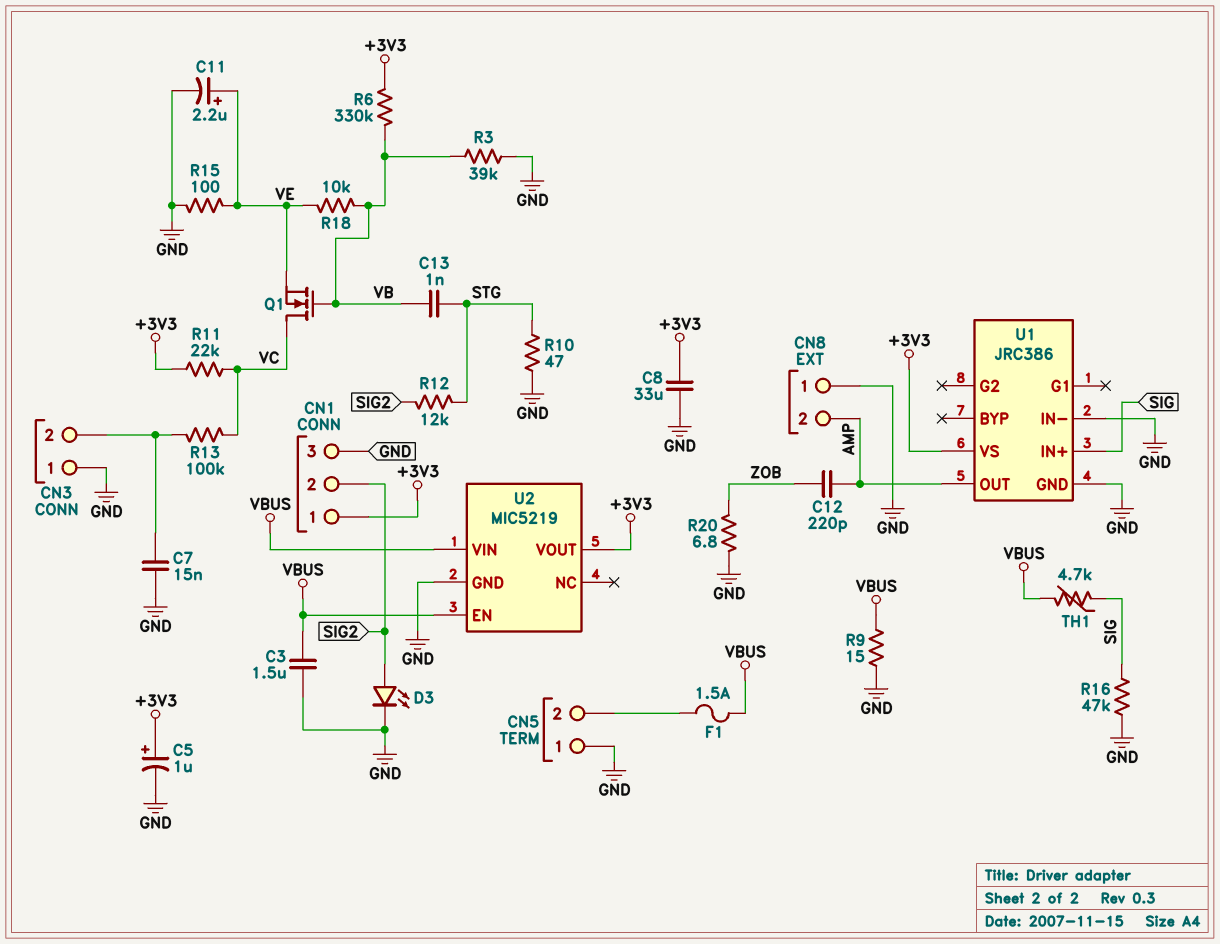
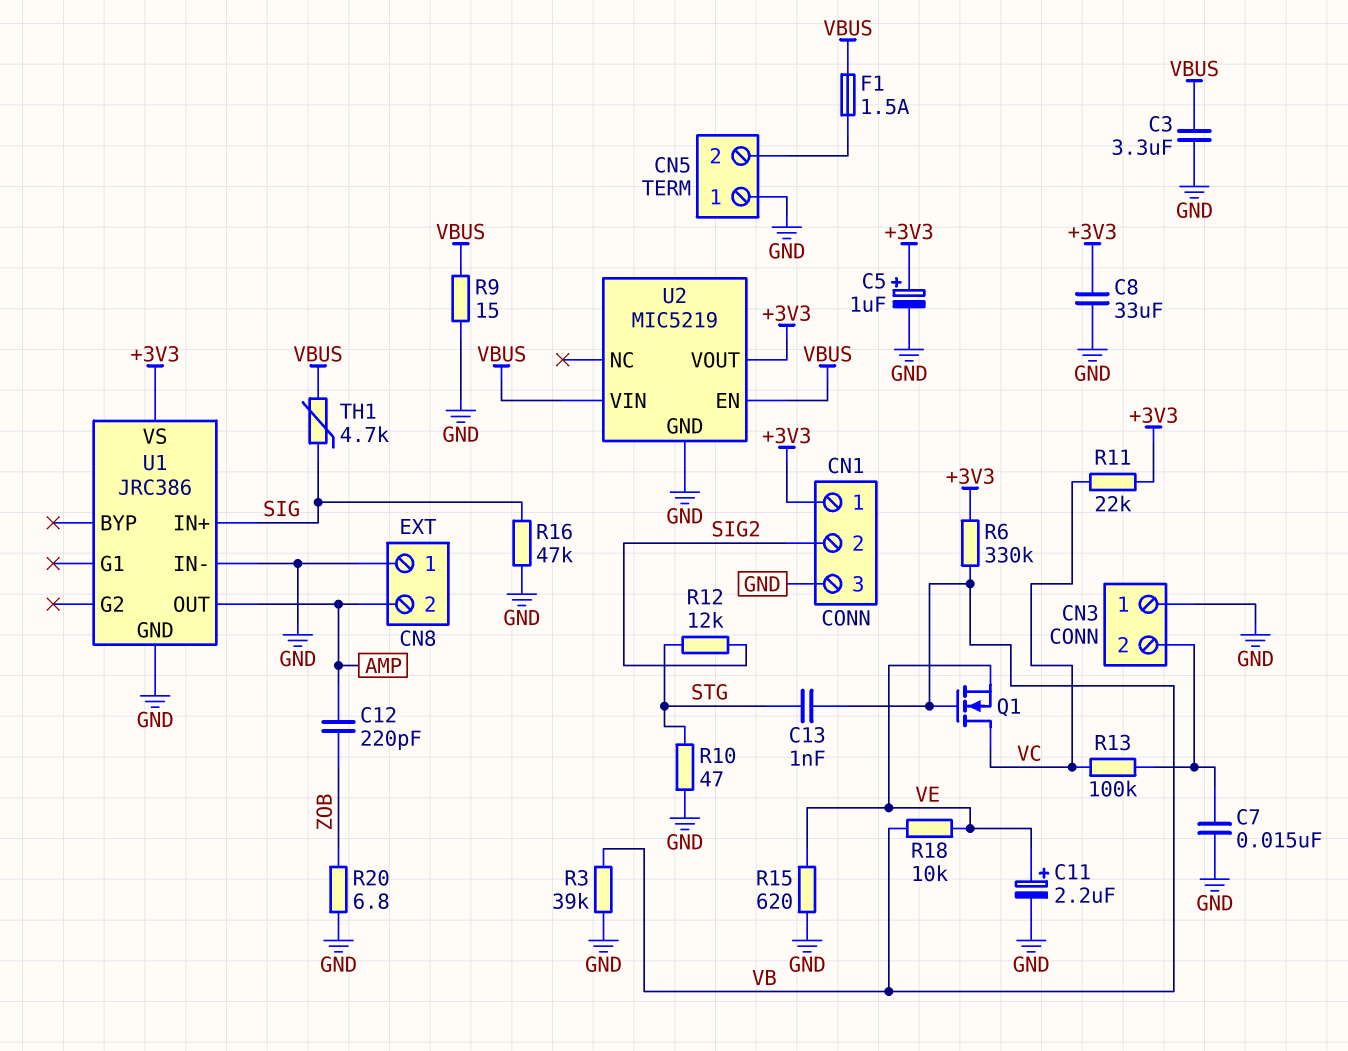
C3: 1.5uF (GND, VBUS) -> 3.3uF (GND, VBUS)
D3: LED (A SIG2, K GND) -> none
R15: 100 (GND, VE) -> 620 (GND, VE)

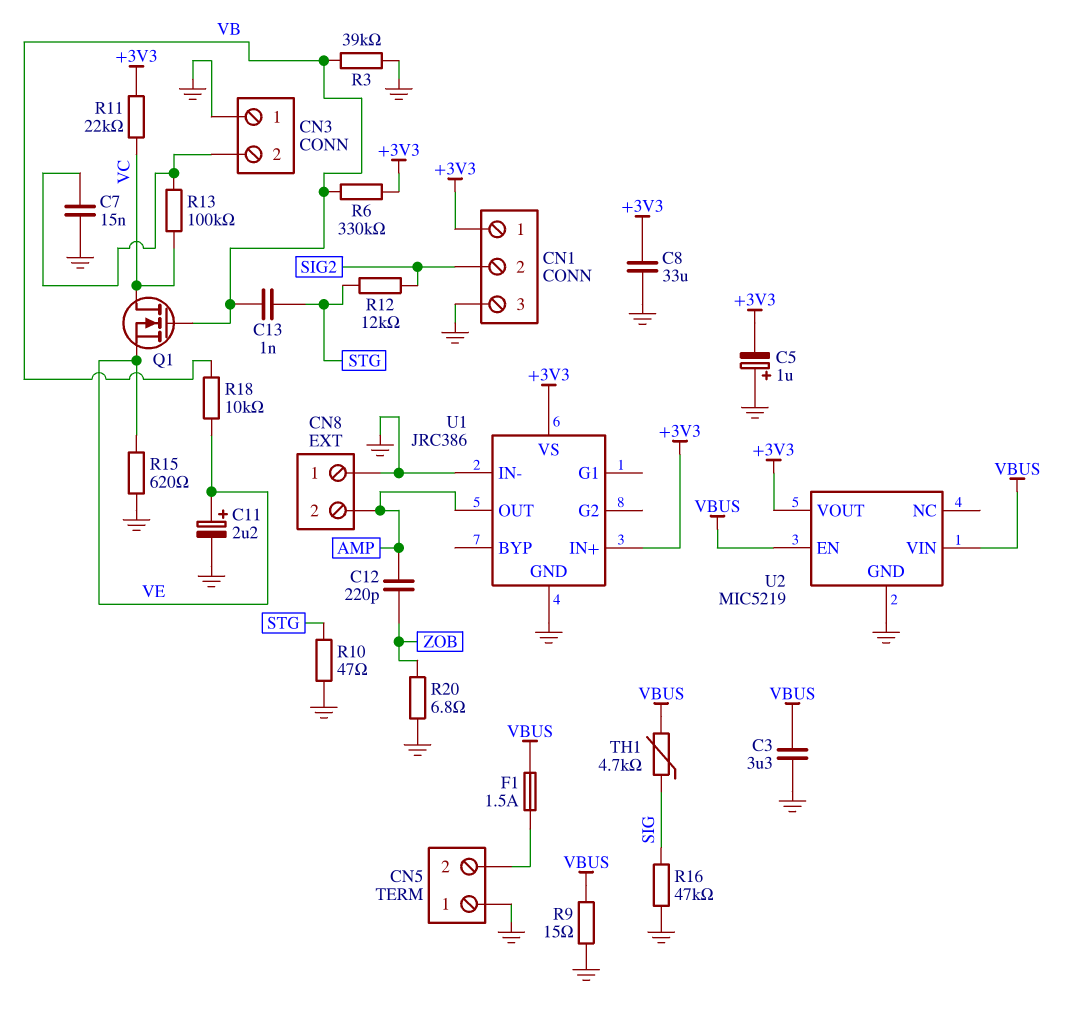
C5: 1uF (plus +3V3, minus GND) -> 1uF (plus GND, minus +3V3)
U1 pin IN+: SIG -> +3V3

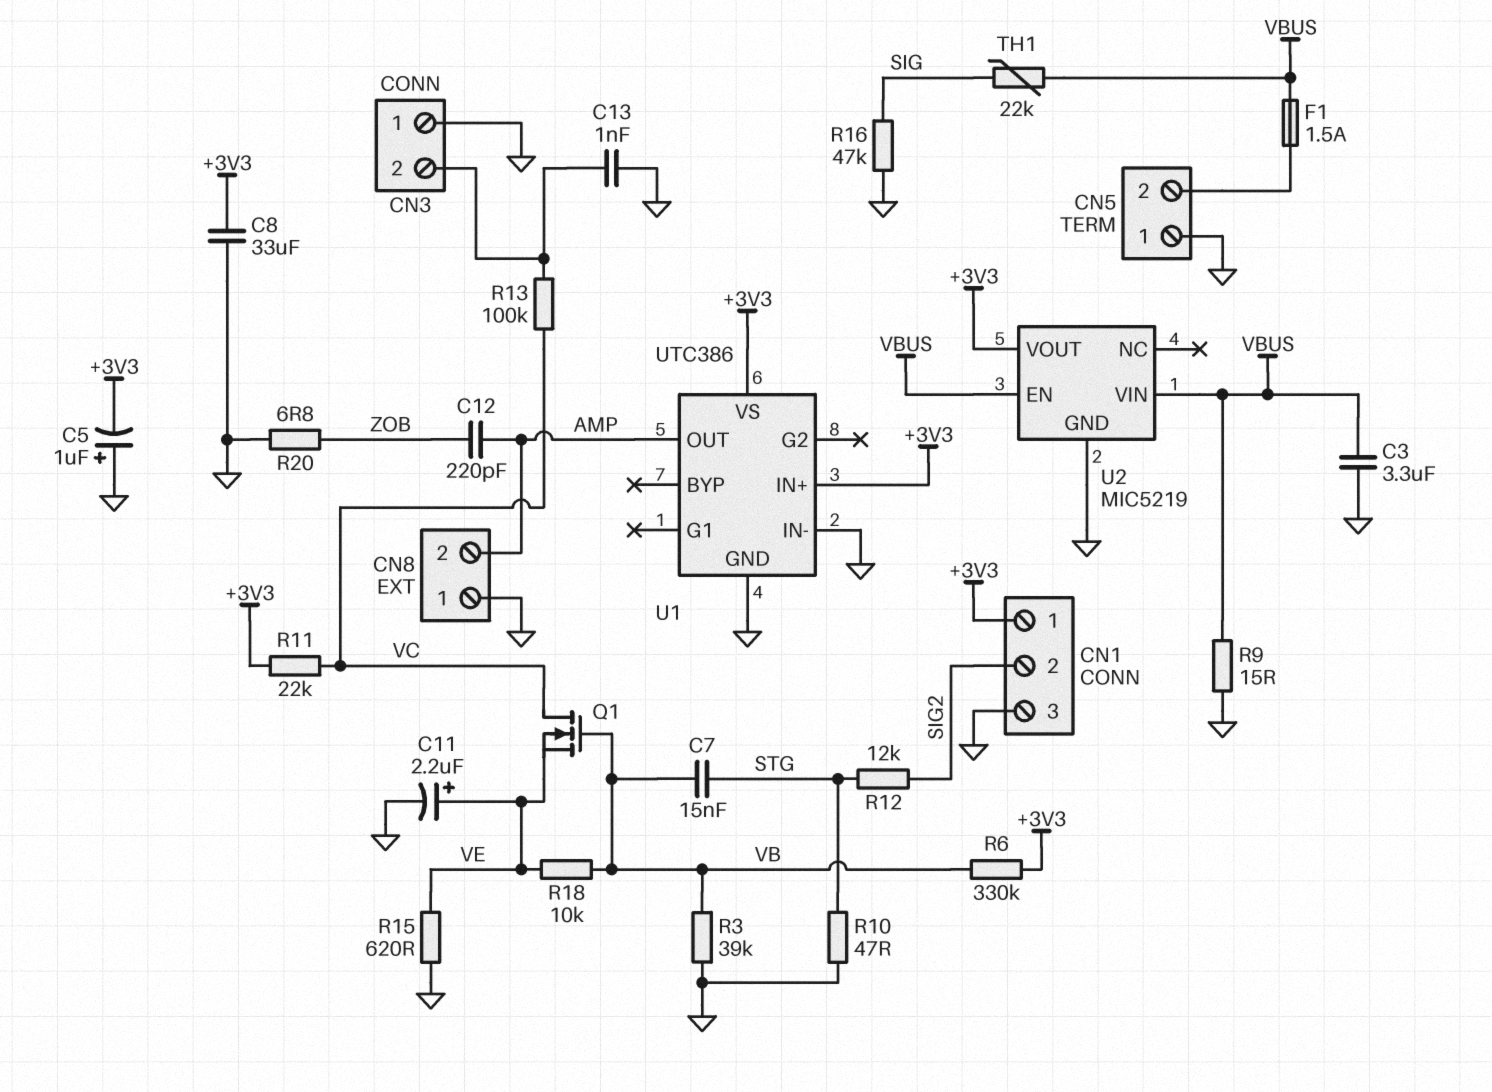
C7: 15nF (CN3/2, GND) -> 15nF (STG, VB)
C13: 1nF (STG, VB) -> 1nF (CN3/2, GND)
TH1: 4.7k (SIG, VBUS) -> 22k (SIG, VBUS)
U1: JRC386 -> UTC386

